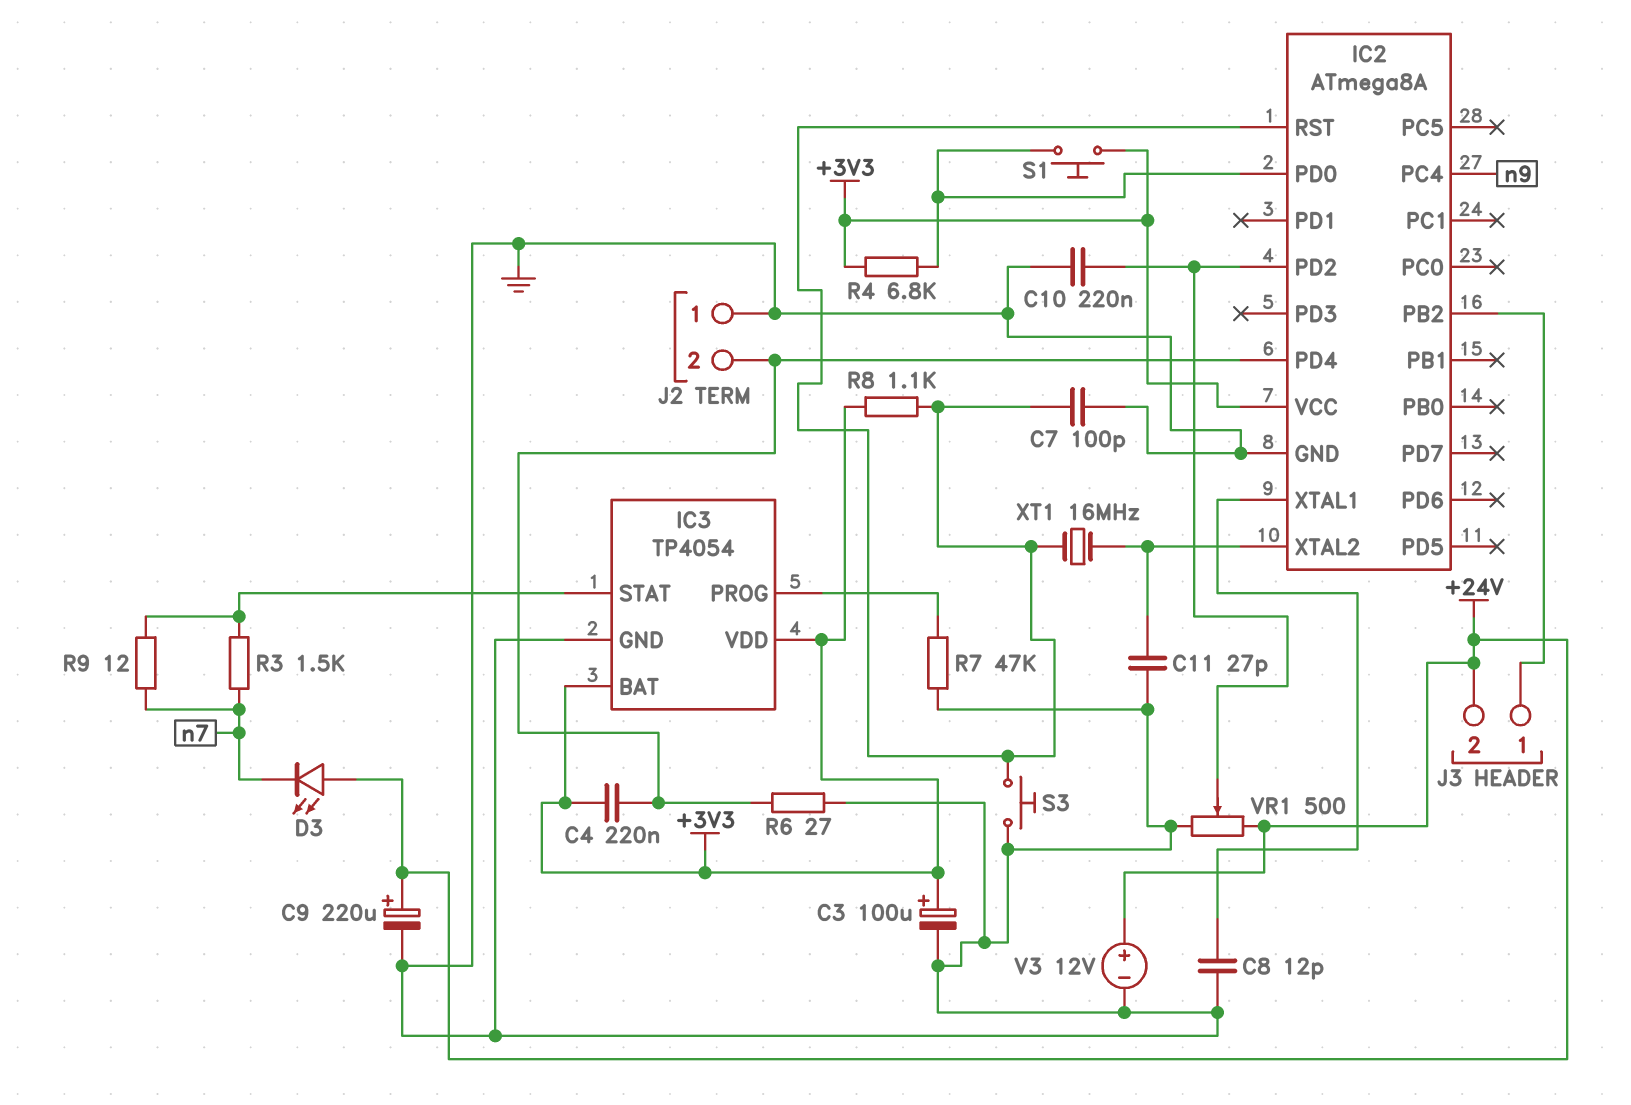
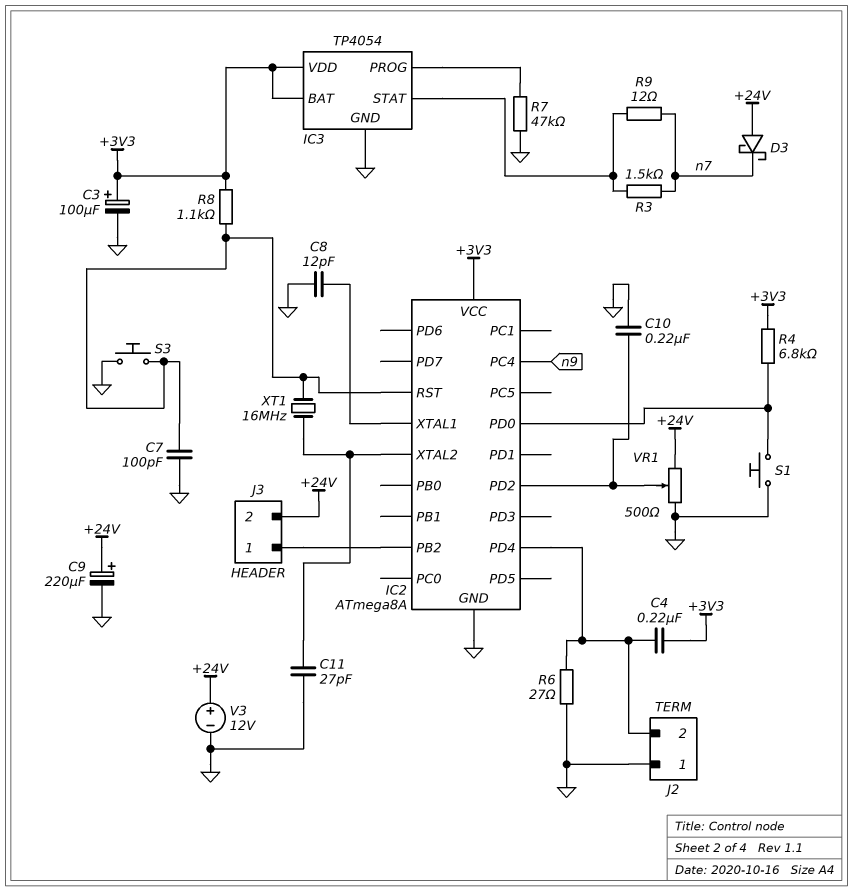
D3: LED (A +24V, K n7) -> schottky (A +24V, K n7)
S1: button (+3V3, IC2/PD0) -> button (GND, IC2/PD0)

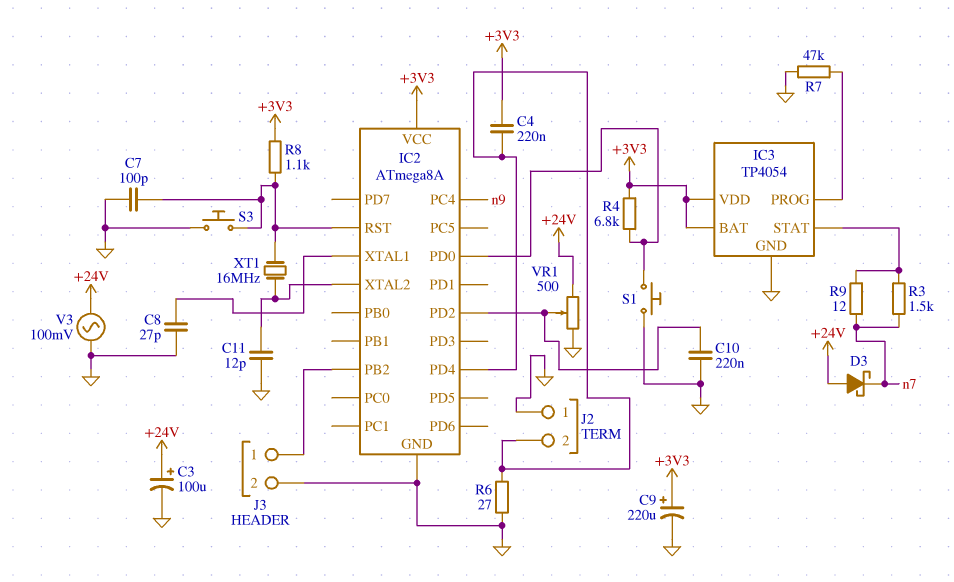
C3: 100uF (plus +3V3, minus GND) -> 100uF (plus +24V, minus GND)
C8: 12pF (GND, IC2/XTAL1) -> 27pF (GND, IC2/XTAL1)
C9: 220uF (plus +24V, minus GND) -> 220uF (plus +3V3, minus GND)
C11: 27pF (GND, IC2/XTAL2) -> 12pF (GND, IC2/XTAL2)
J3 pin 2: +24V -> GND
V3: 12V (plus +24V, minus GND) -> AC 100mV (+24V, GND)

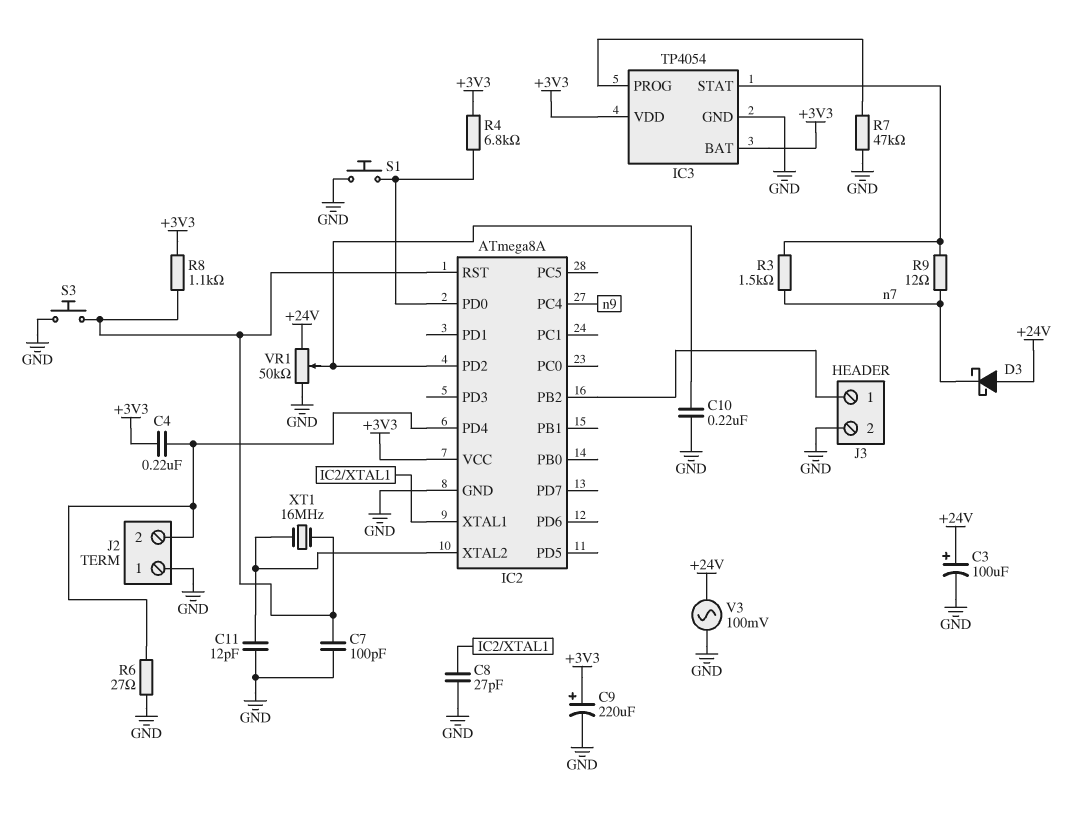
VR1: 500 (+24V, GND, wiper IC2/PD2) -> 50k (+24V, GND, wiper IC2/PD2)

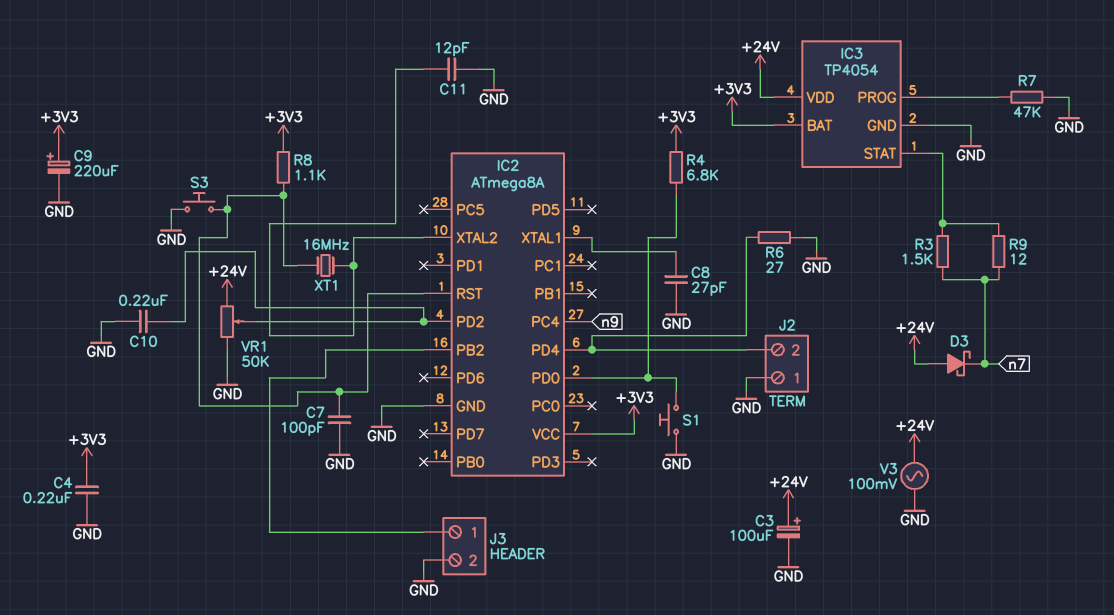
C4: 220nF (+3V3, IC2/PD4) -> 220nF (+3V3, GND)
IC3 pin VDD: +3V3 -> +24V

